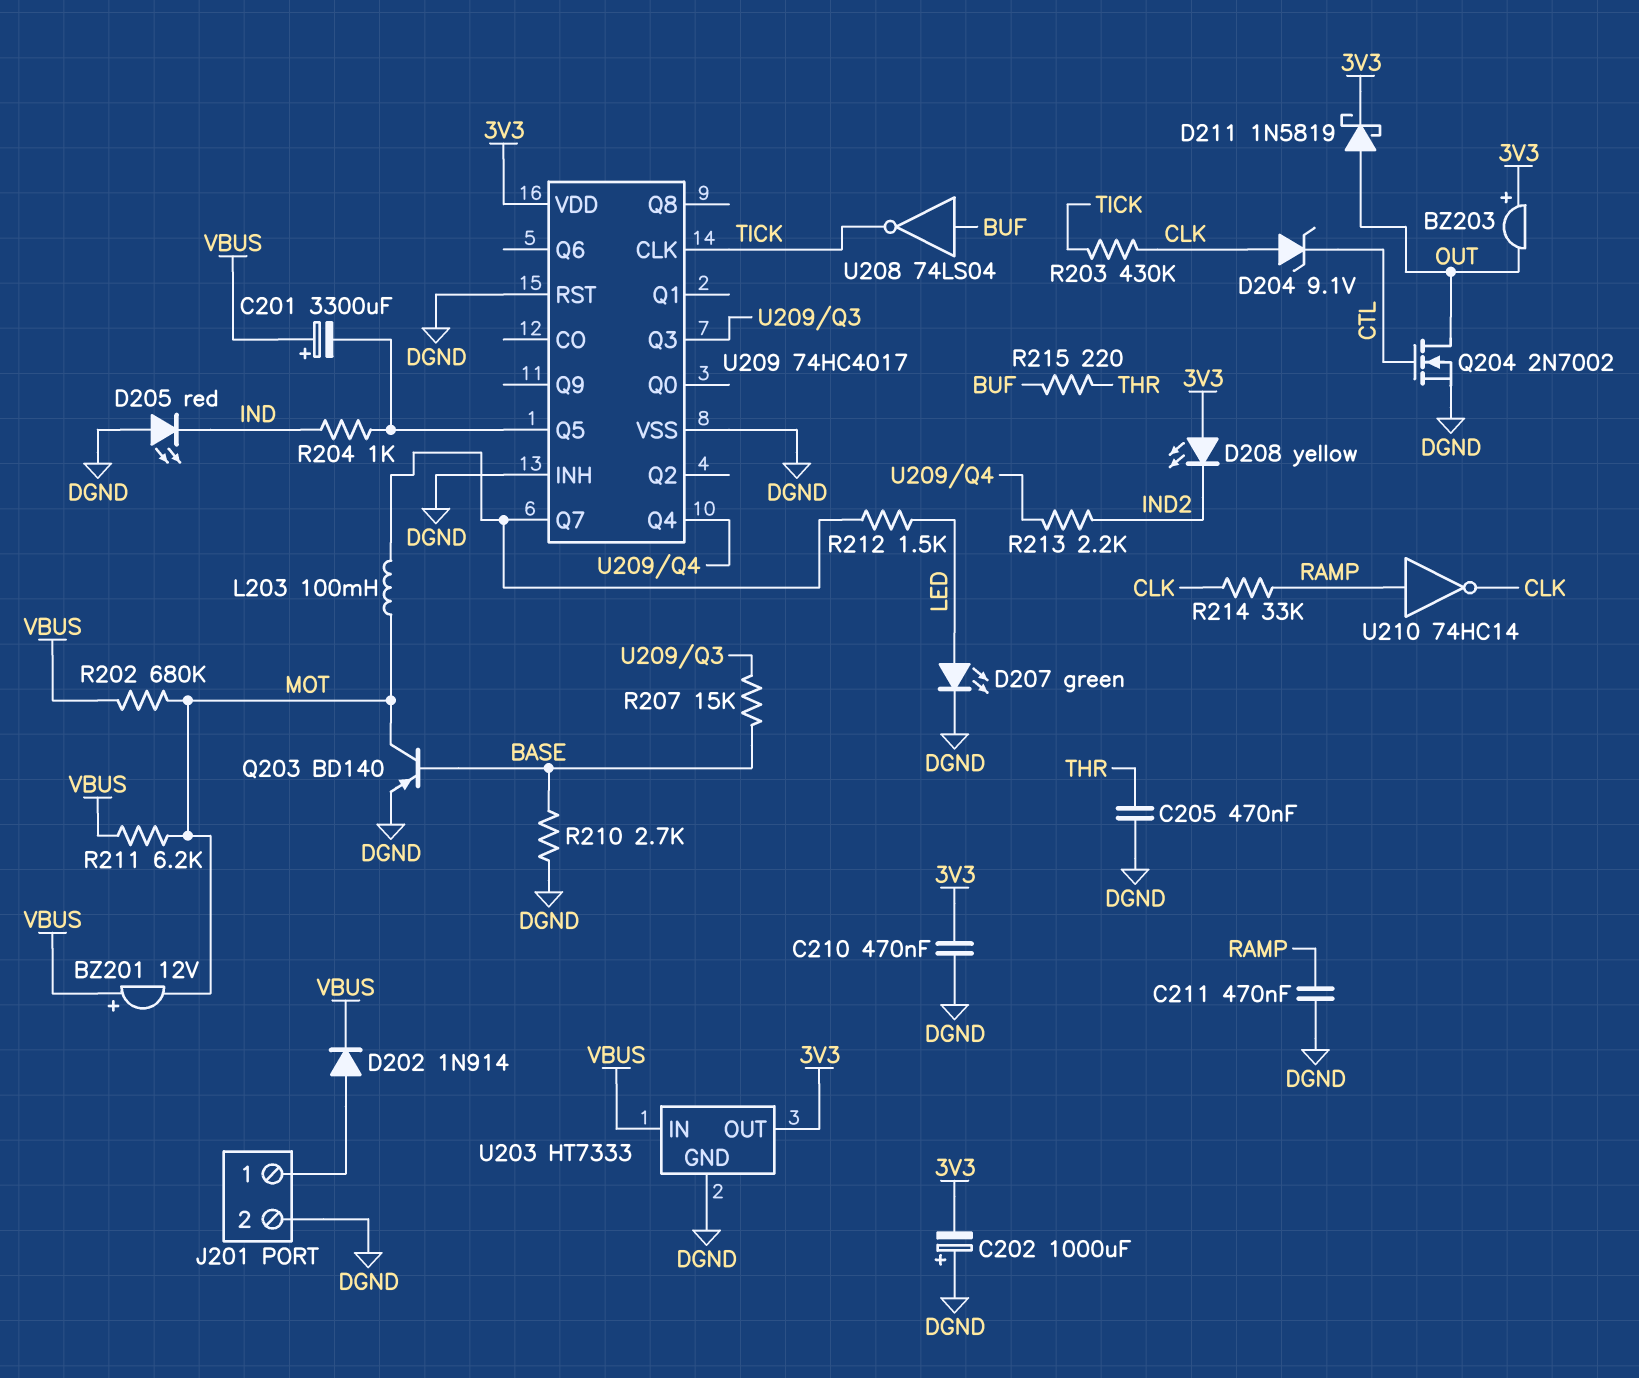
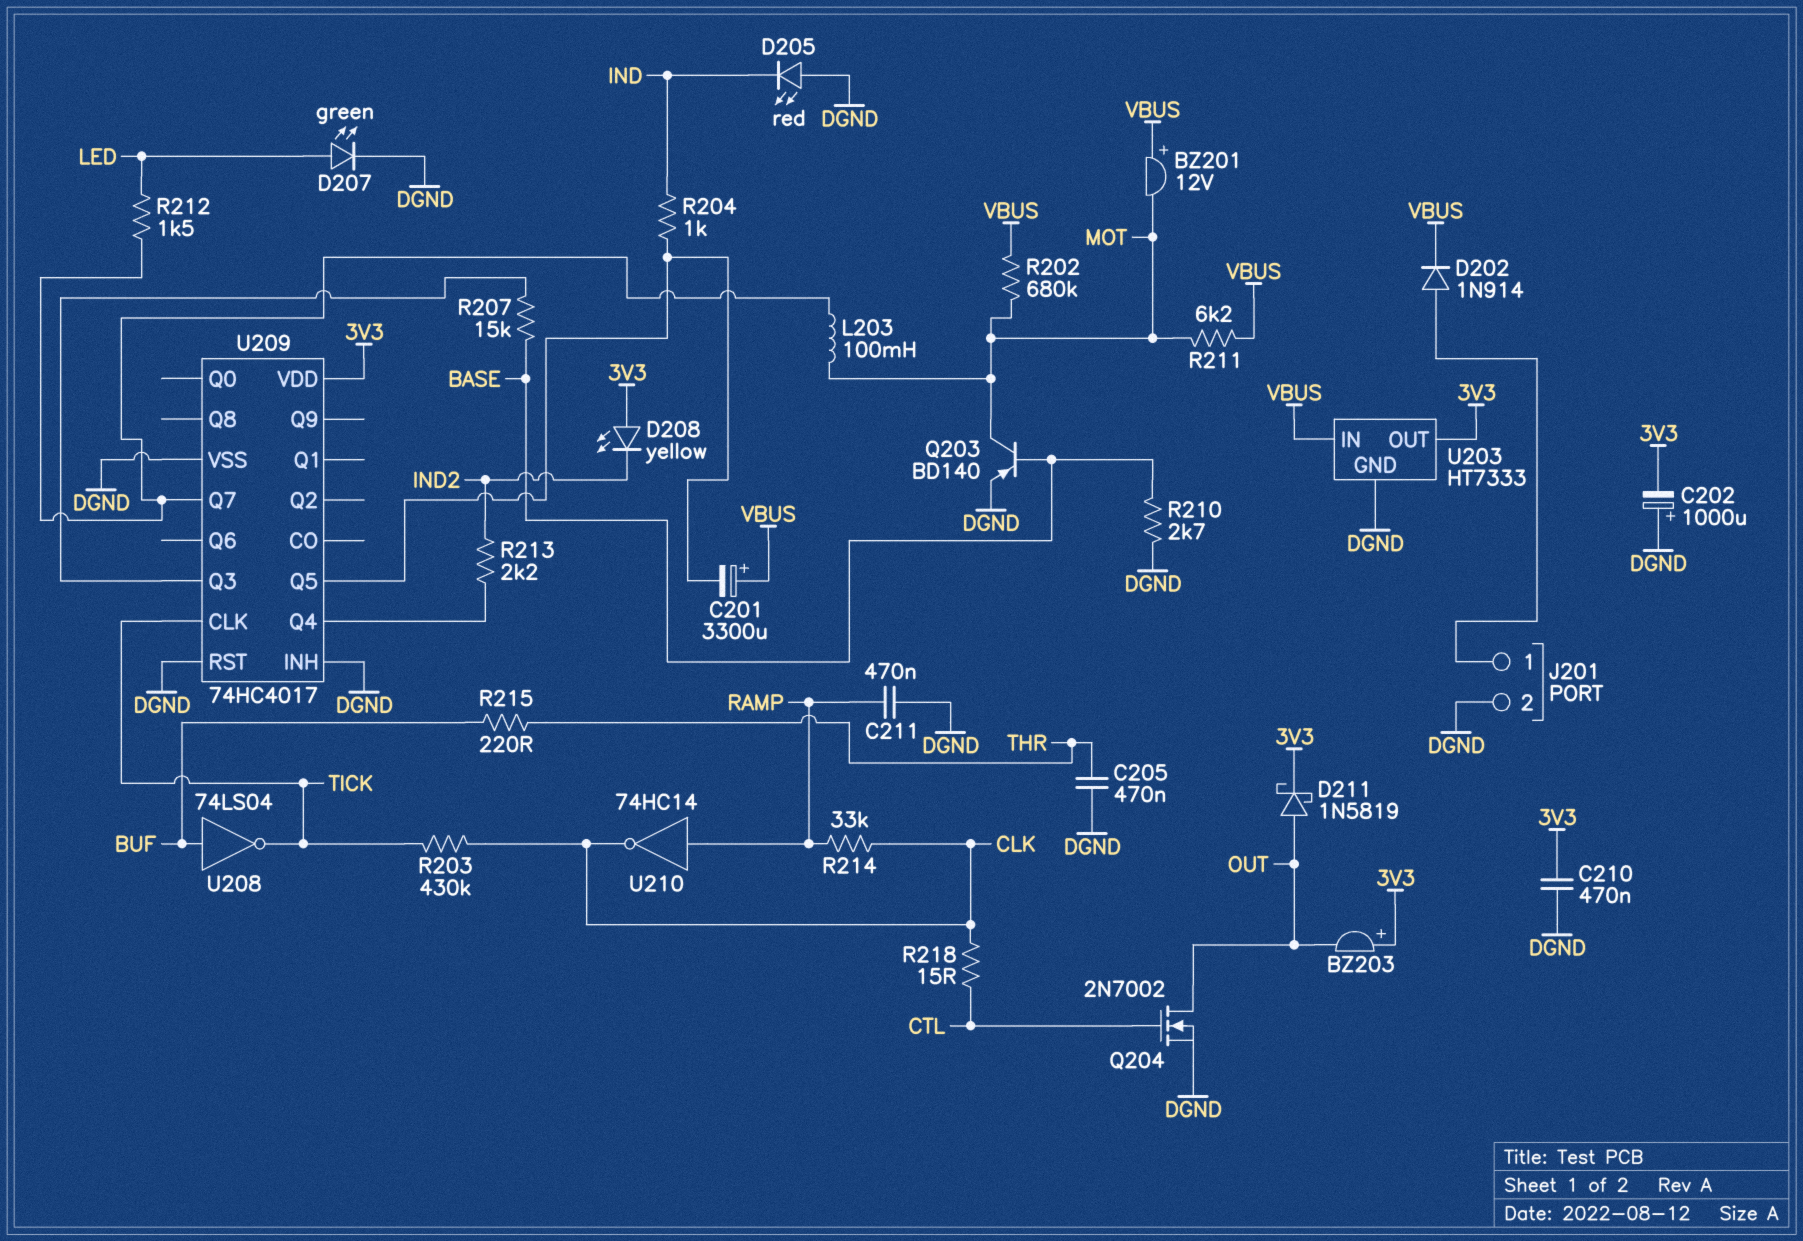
D204: zener 9.1V (A CLK, K CTL) -> none
R218: none -> 15 (CLK, CTL)

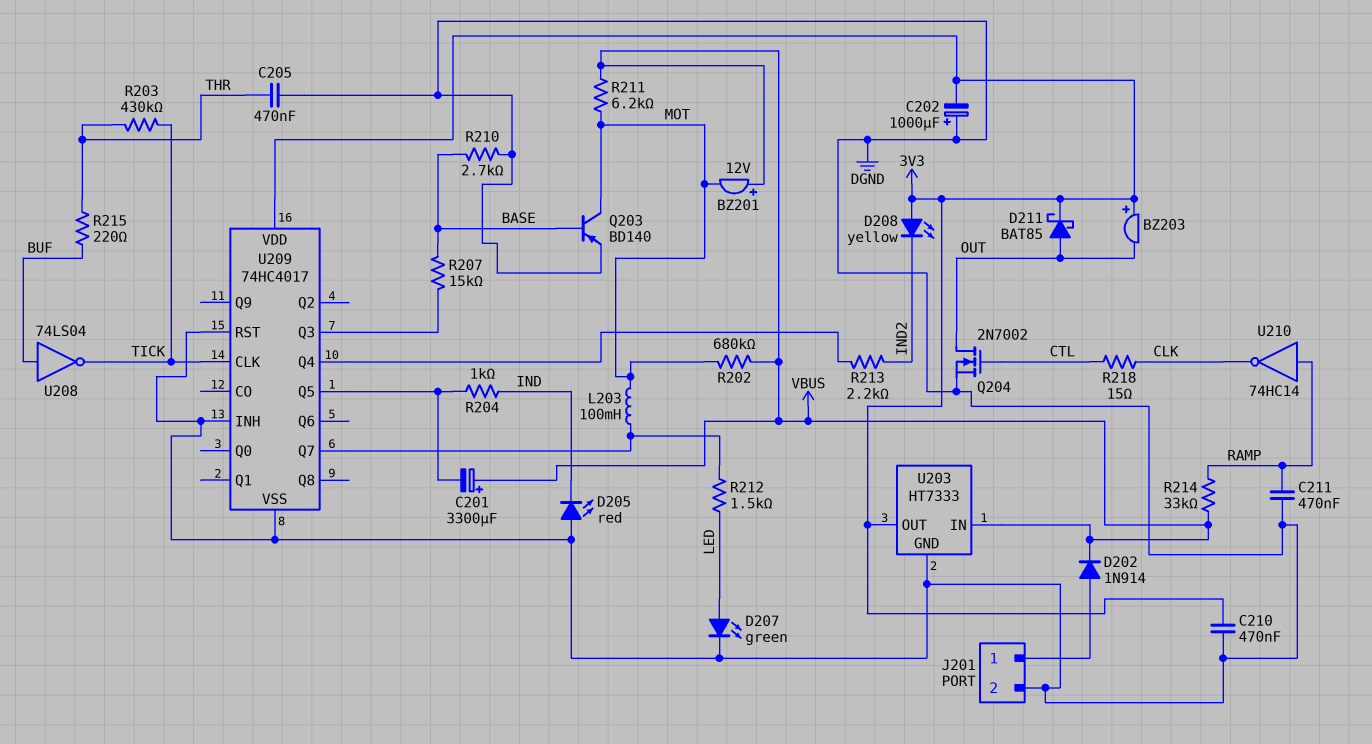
D211: schottky 1N5819 (A OUT, K 3V3) -> schottky BAT85 (A OUT, K 3V3)
R203: 430k (CLK, TICK) -> 430k (THR, TICK)
R214: 33k (CLK, RAMP) -> 33k (RAMP, VBUS)

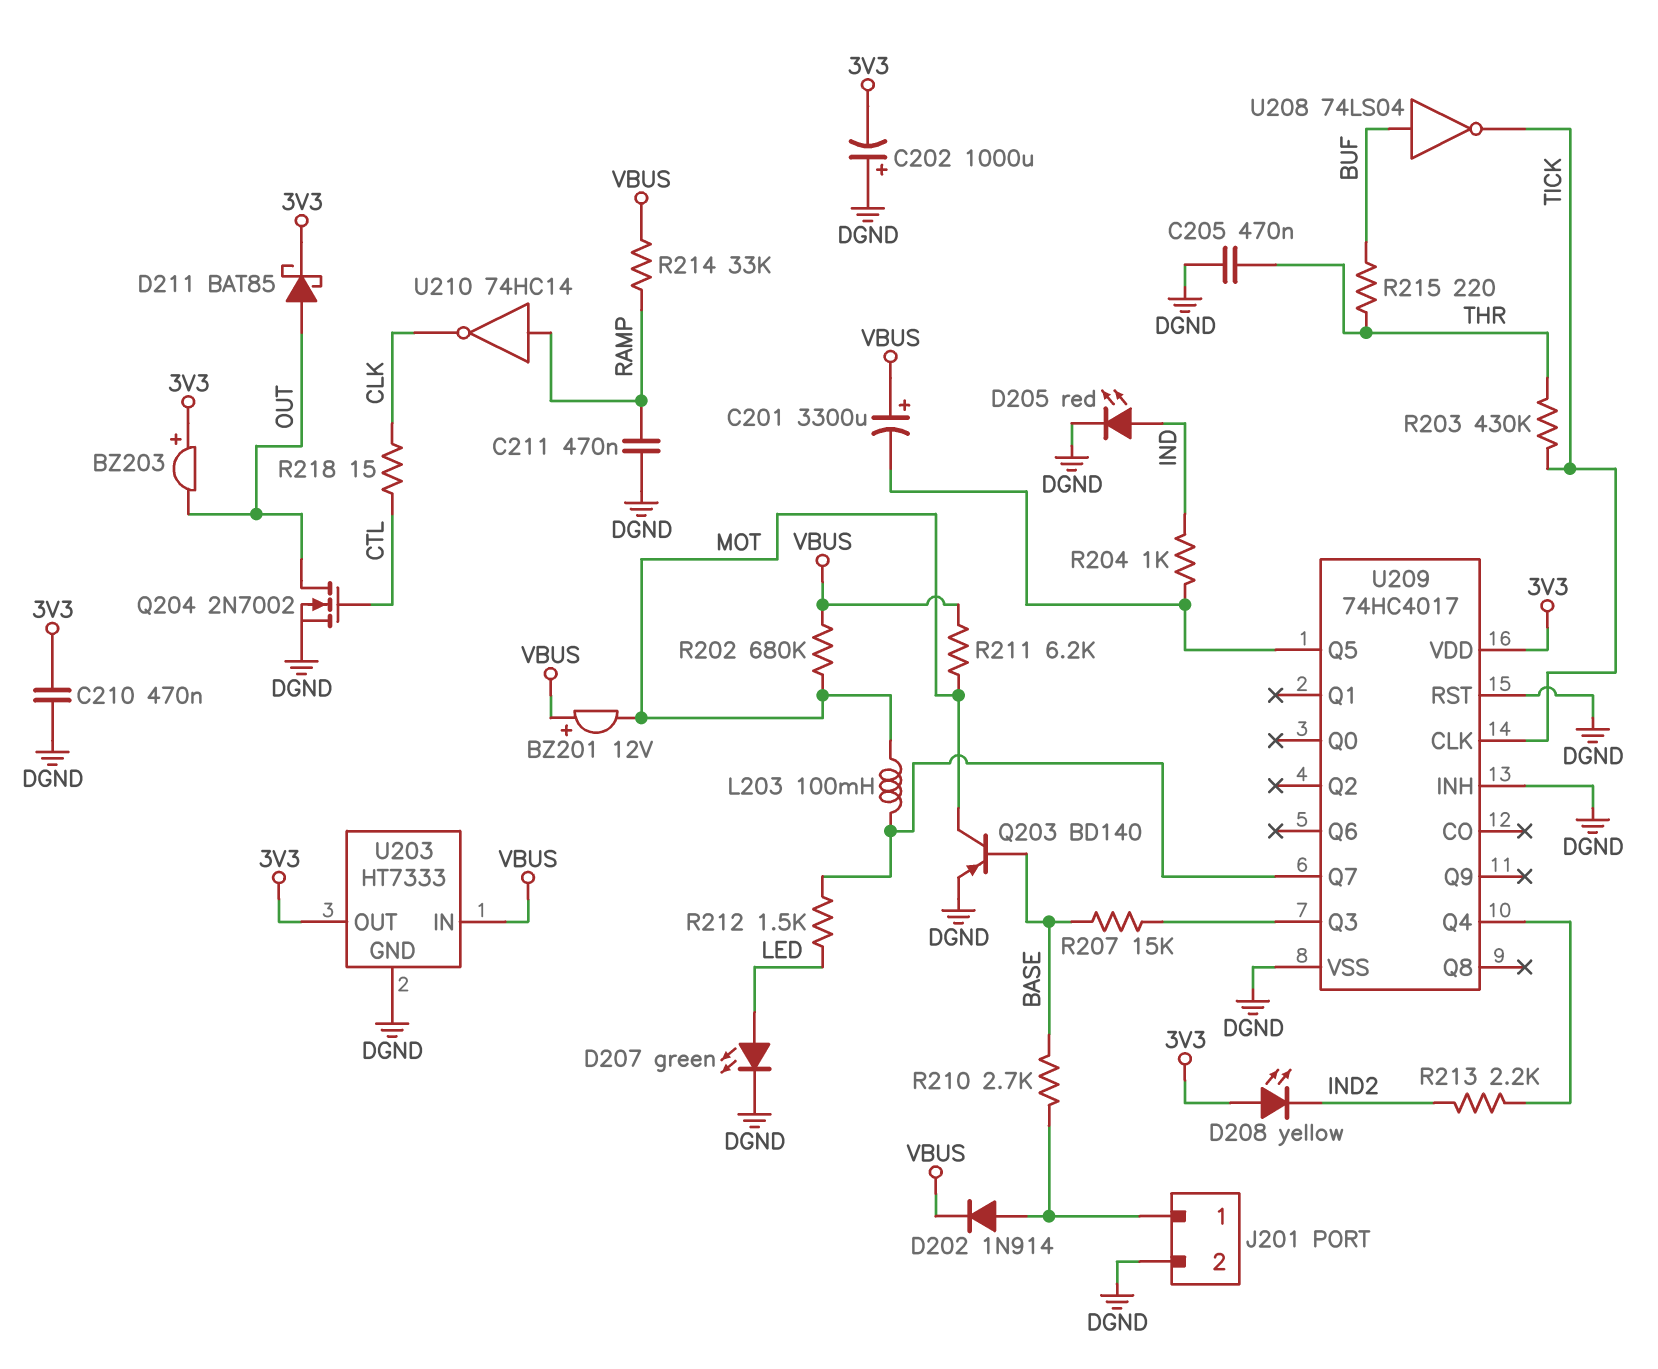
D205: LED red (A DGND, K IND) -> LED red (A IND, K DGND)
R210: 2.7k (BASE, DGND) -> 2.7k (BASE, J201/1)

